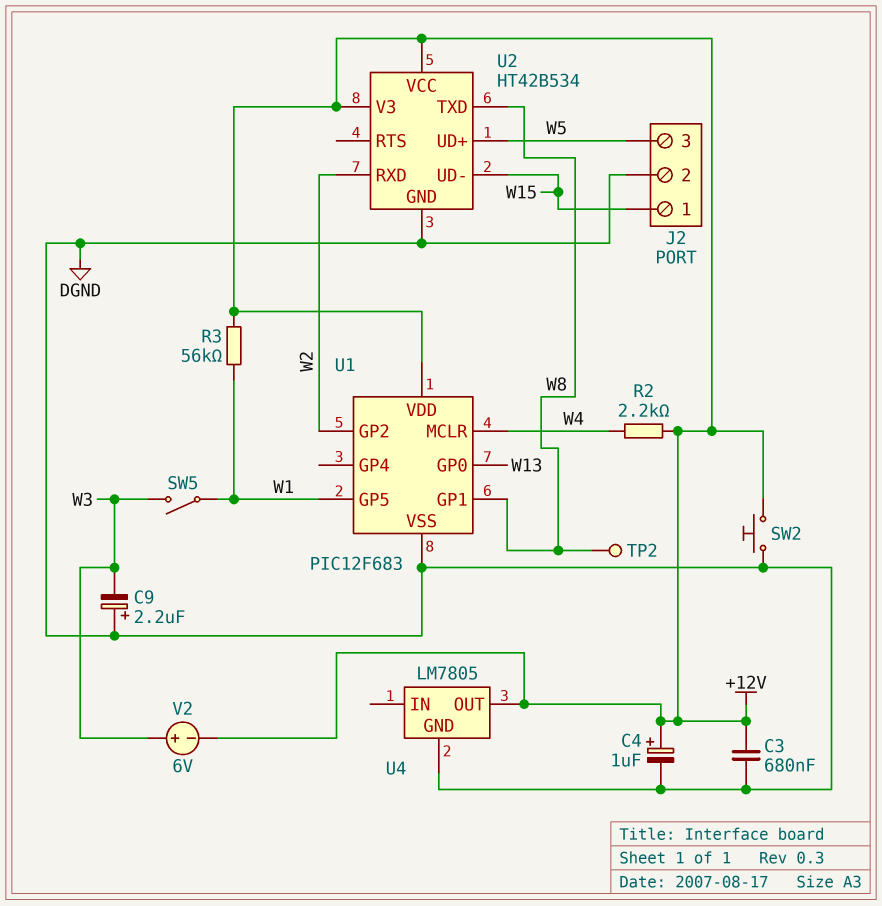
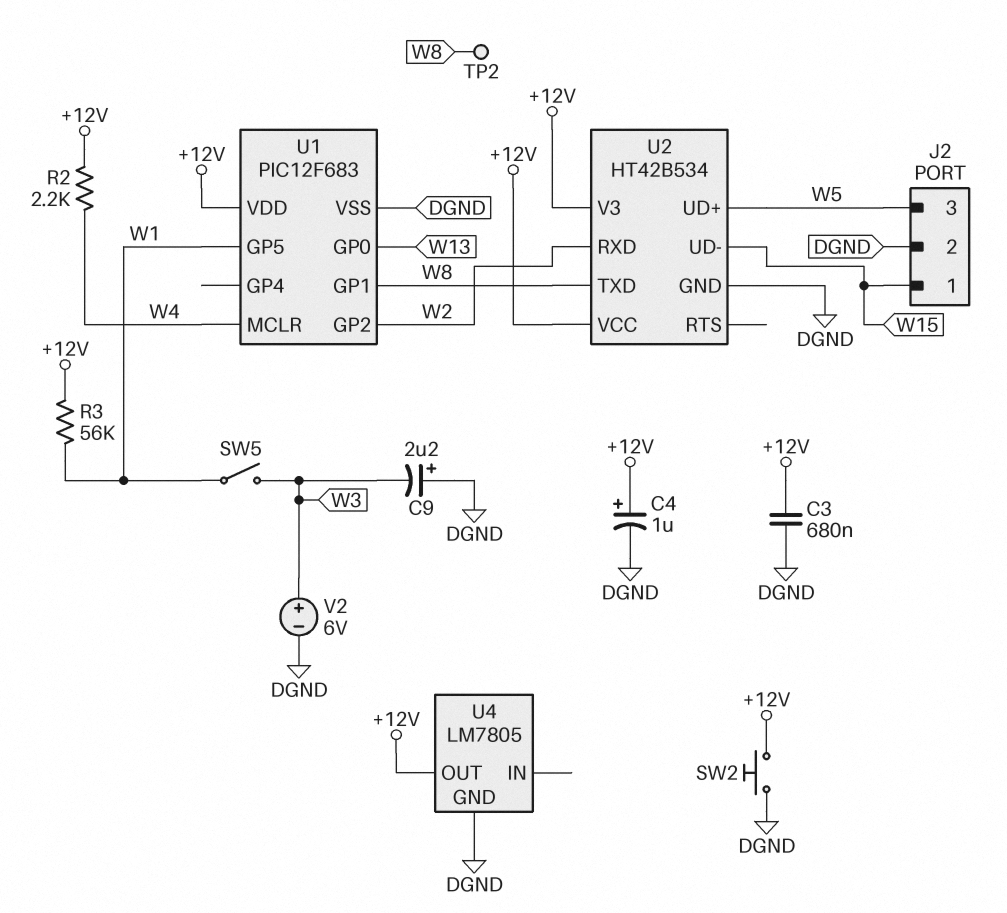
V2: 6V (plus W3, minus +12V) -> 6V (plus W3, minus DGND)

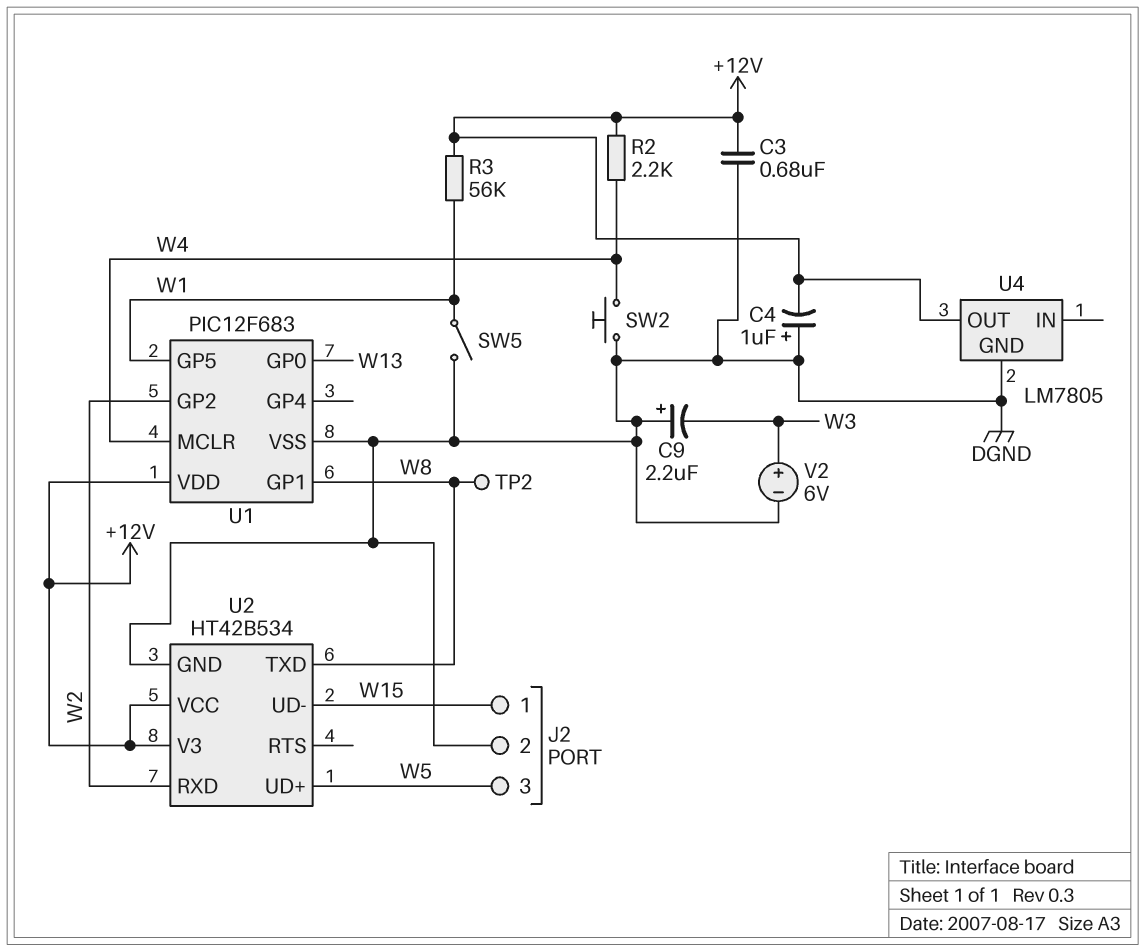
C4: 1uF (plus +12V, minus DGND) -> 1uF (plus DGND, minus +12V)
SW2: button (+12V, DGND) -> button (DGND, W4)
SW5: switch (W1, W3) -> switch (DGND, W1)

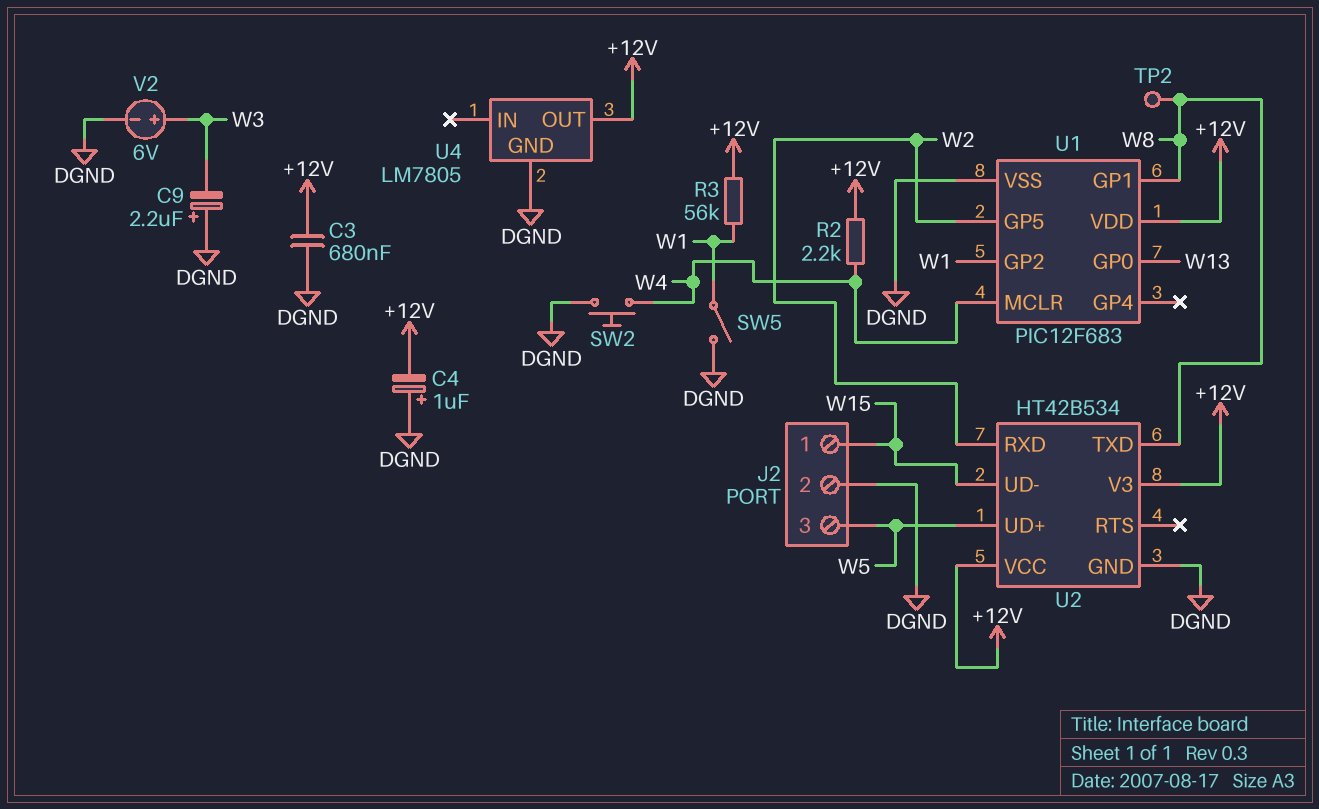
U1 pin GP2: W2 -> W1
U1 pin GP5: W1 -> W2

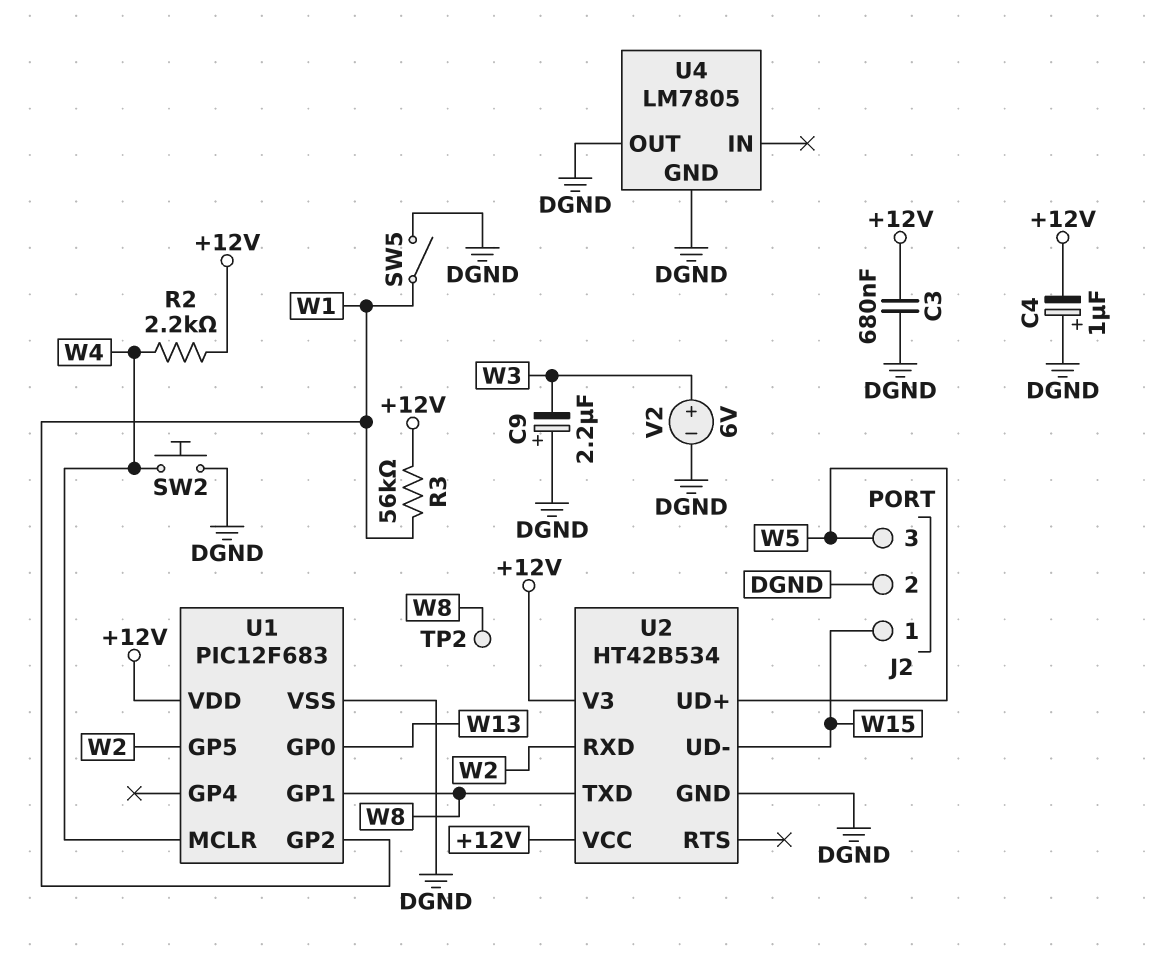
U4 pin OUT: +12V -> DGND

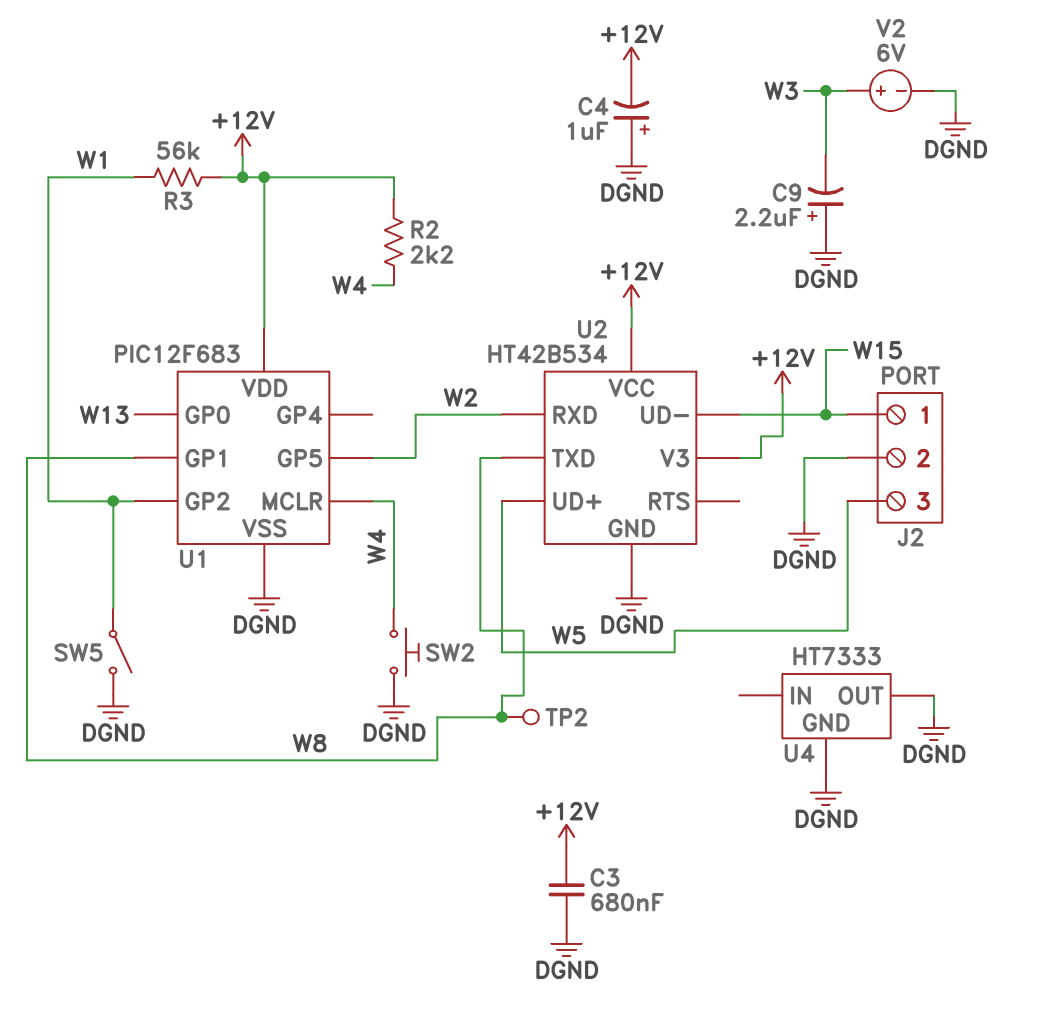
U4: LM7805 -> HT7333

